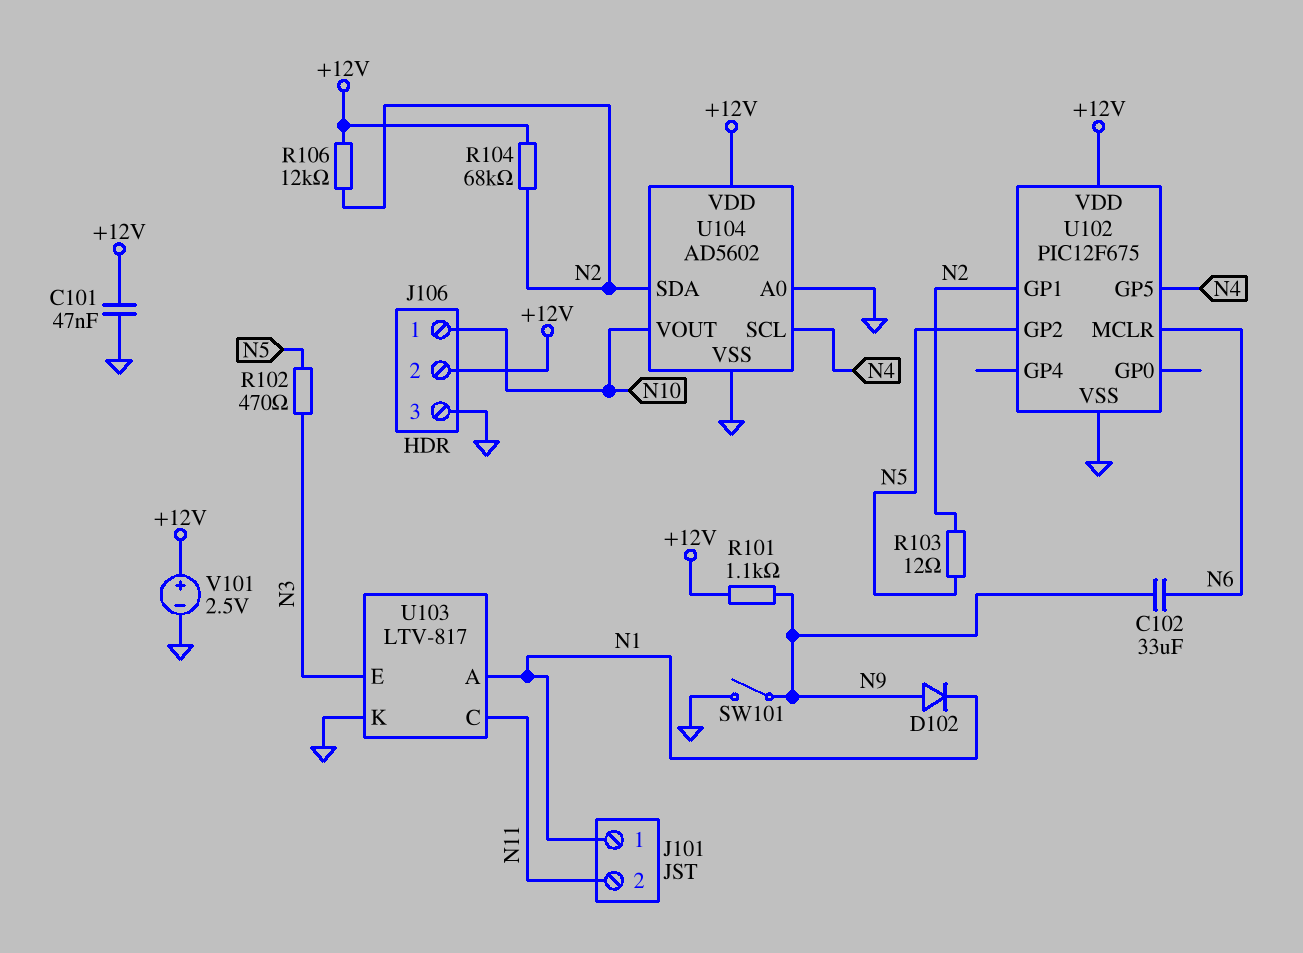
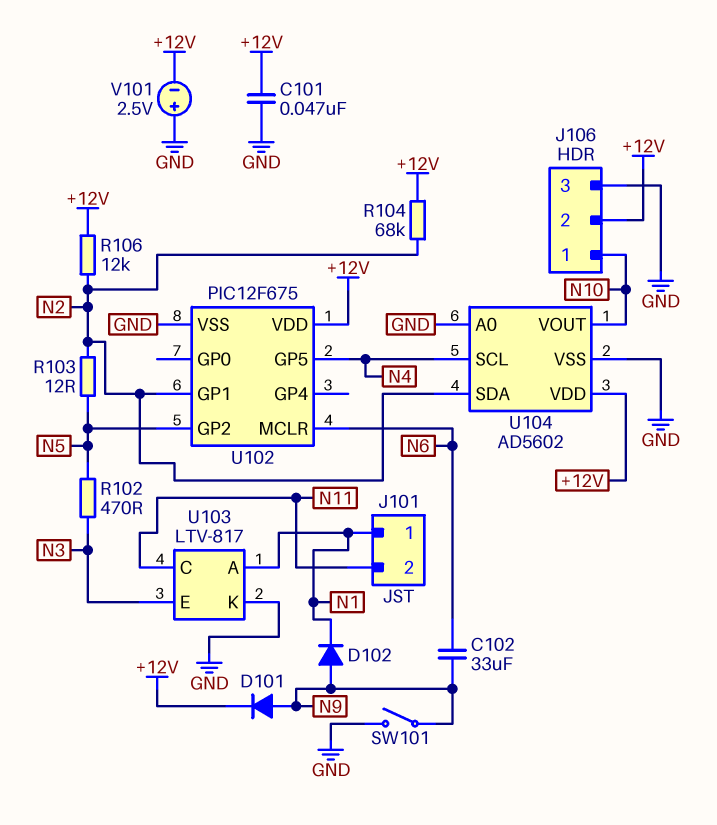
D101: none -> diode (A N9, K +12V)
R101: 1.1k (+12V, N9) -> none
V101: 2.5V (plus +12V, minus GND) -> 2.5V (plus GND, minus +12V)

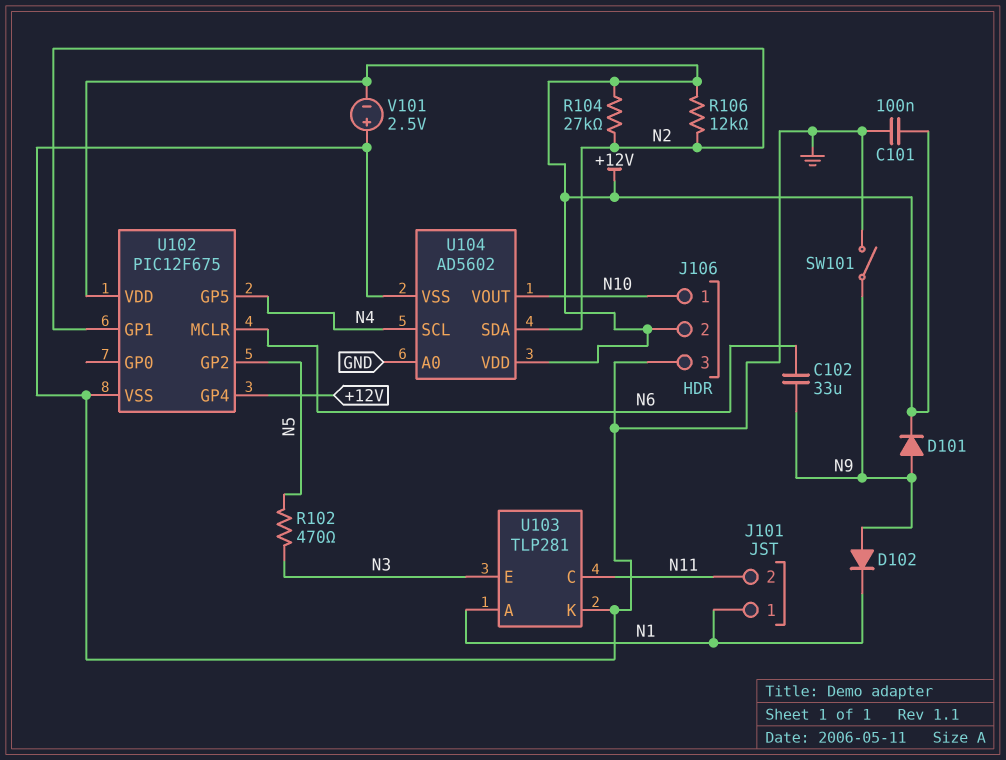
C101: 47nF (+12V, GND) -> 100nF (+12V, GND)
R103: 12 (N2, N5) -> none
R104: 68k (+12V, N2) -> 27k (+12V, N2)
U102 pin GP4: none -> +12V
U103: LTV-817 -> TLP281

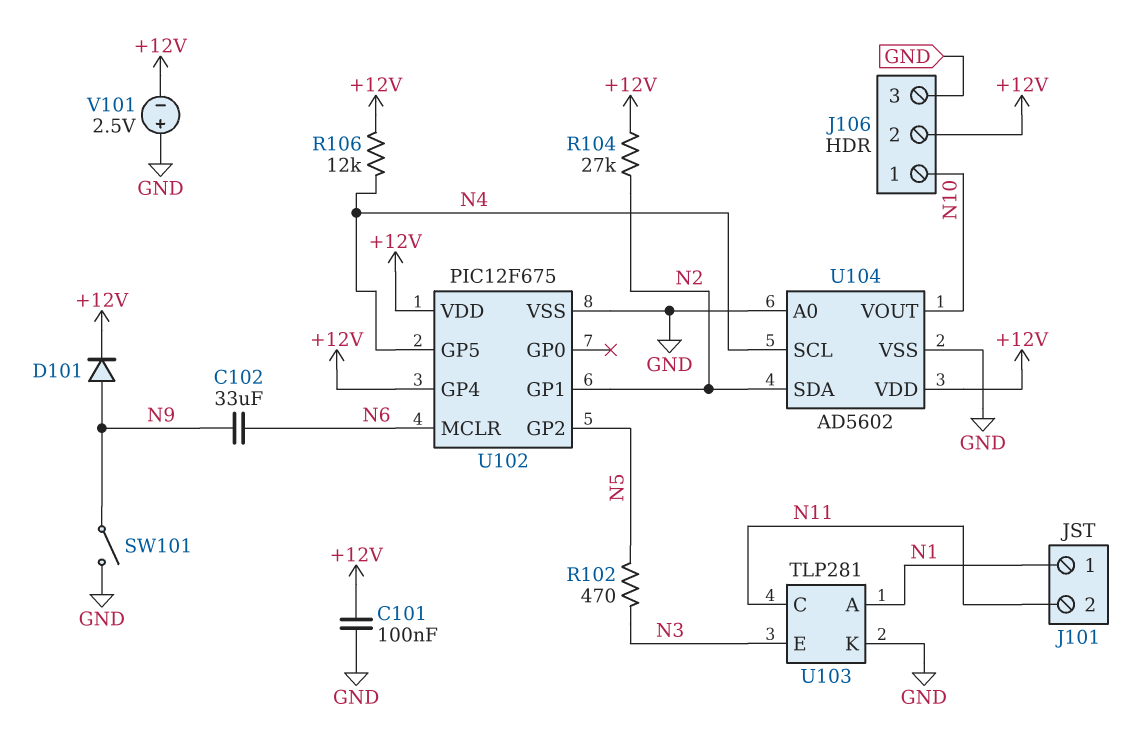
D102: diode (A N9, K N1) -> none
R106: 12k (+12V, N2) -> 12k (+12V, N4)

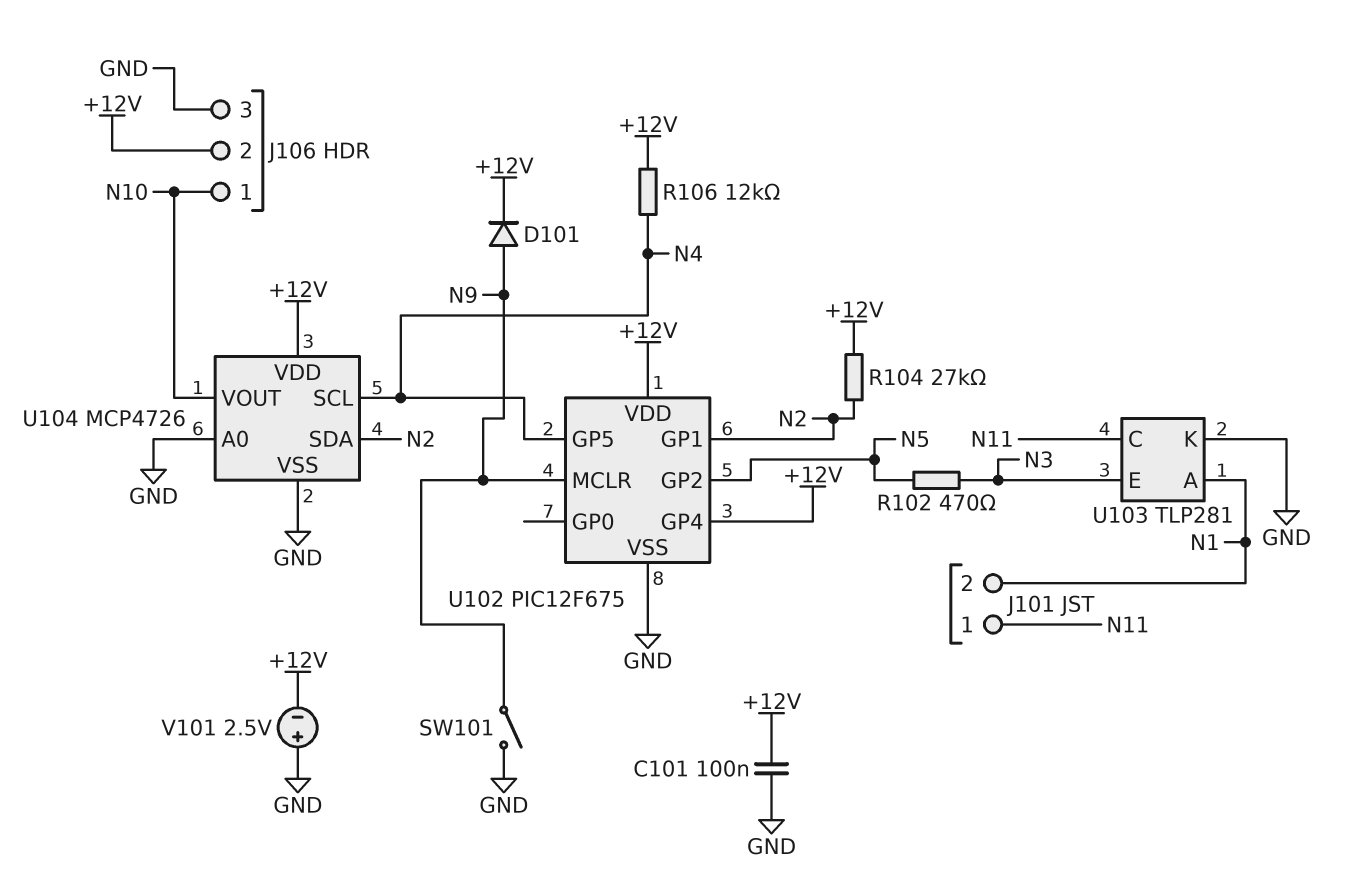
C102: 33uF (N6, N9) -> none
J101 pin 1: N1 -> N11
J101 pin 2: N11 -> N1
U102 pin MCLR: N6 -> N9
U104: AD5602 -> MCP4726

